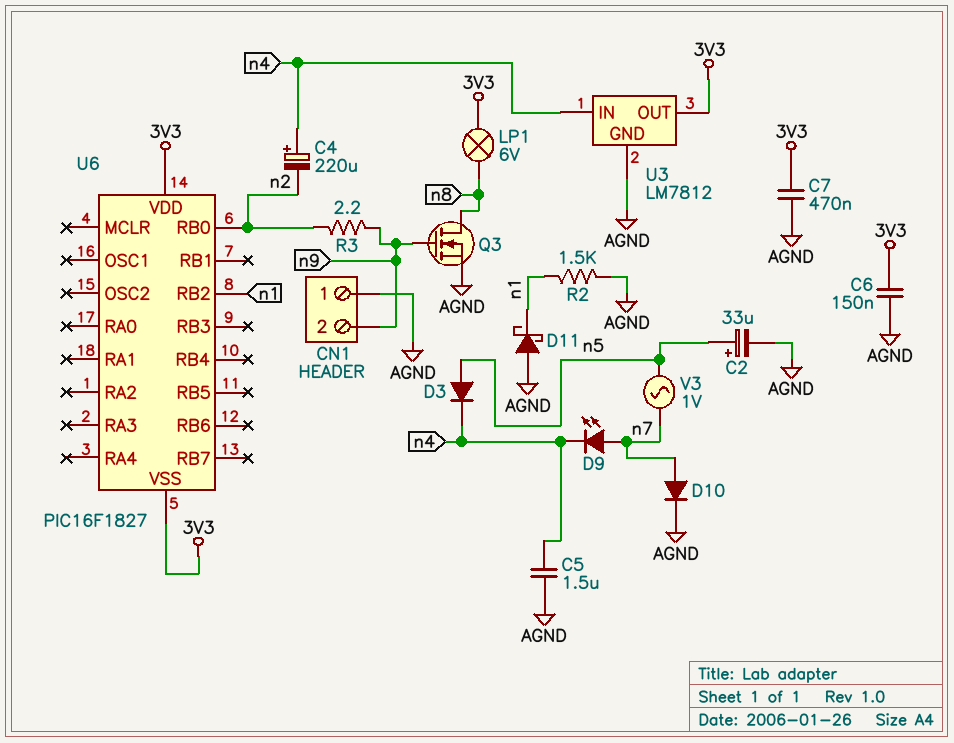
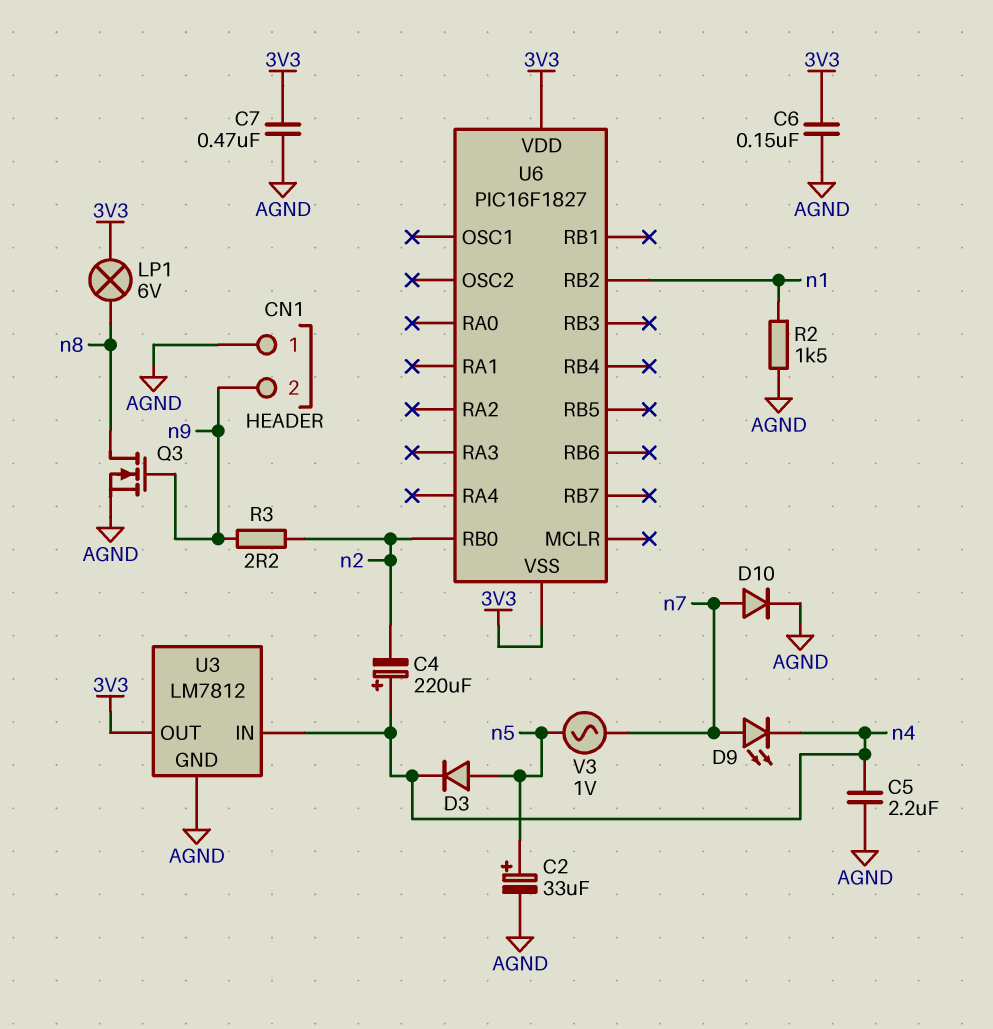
C5: 1.5uF (AGND, n4) -> 2.2uF (AGND, n4)
D11: schottky (A AGND, K n1) -> none

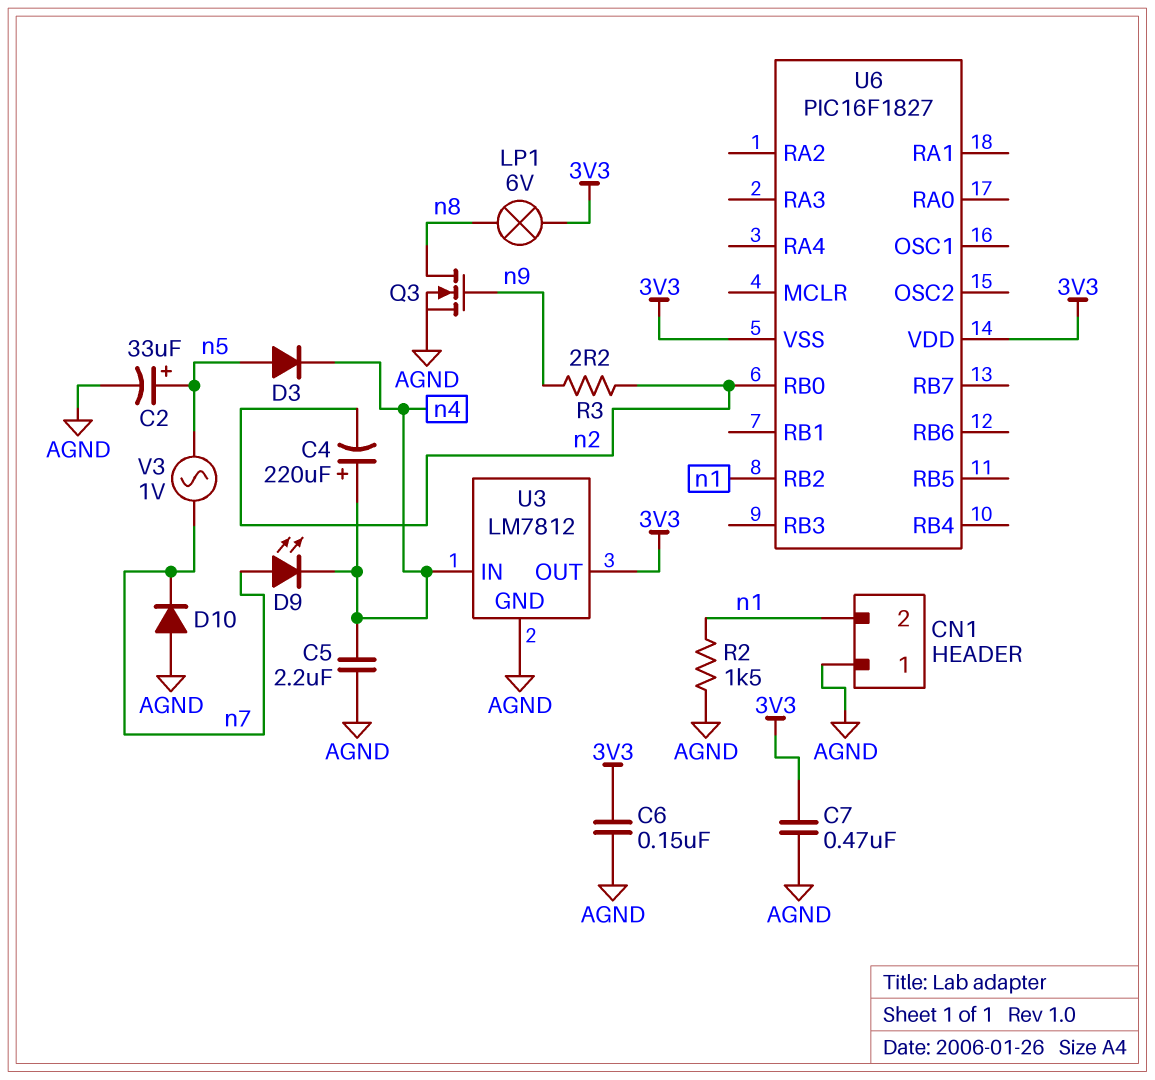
CN1 pin 2: n9 -> n1
D10: diode (A n7, K AGND) -> diode (A AGND, K n7)

